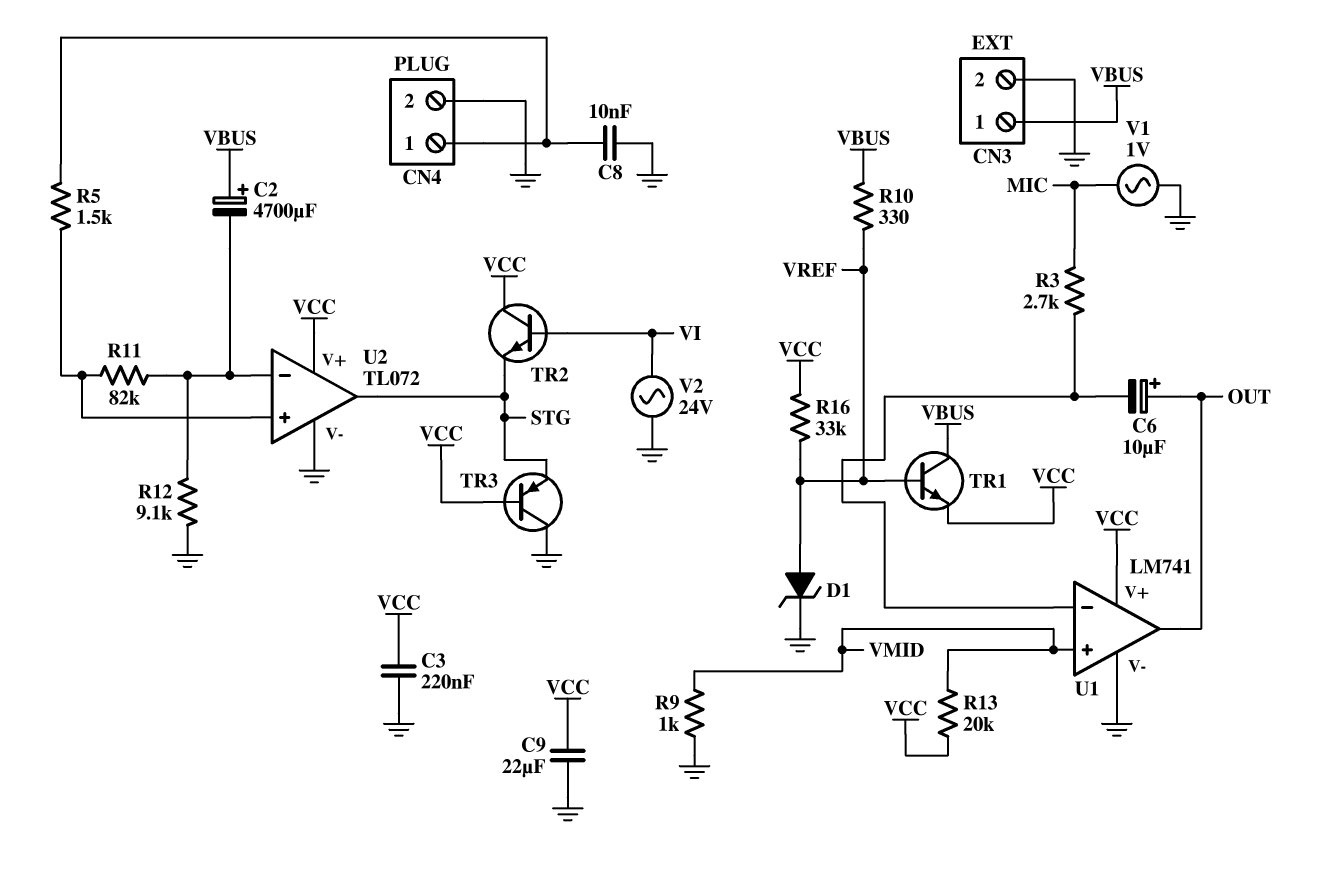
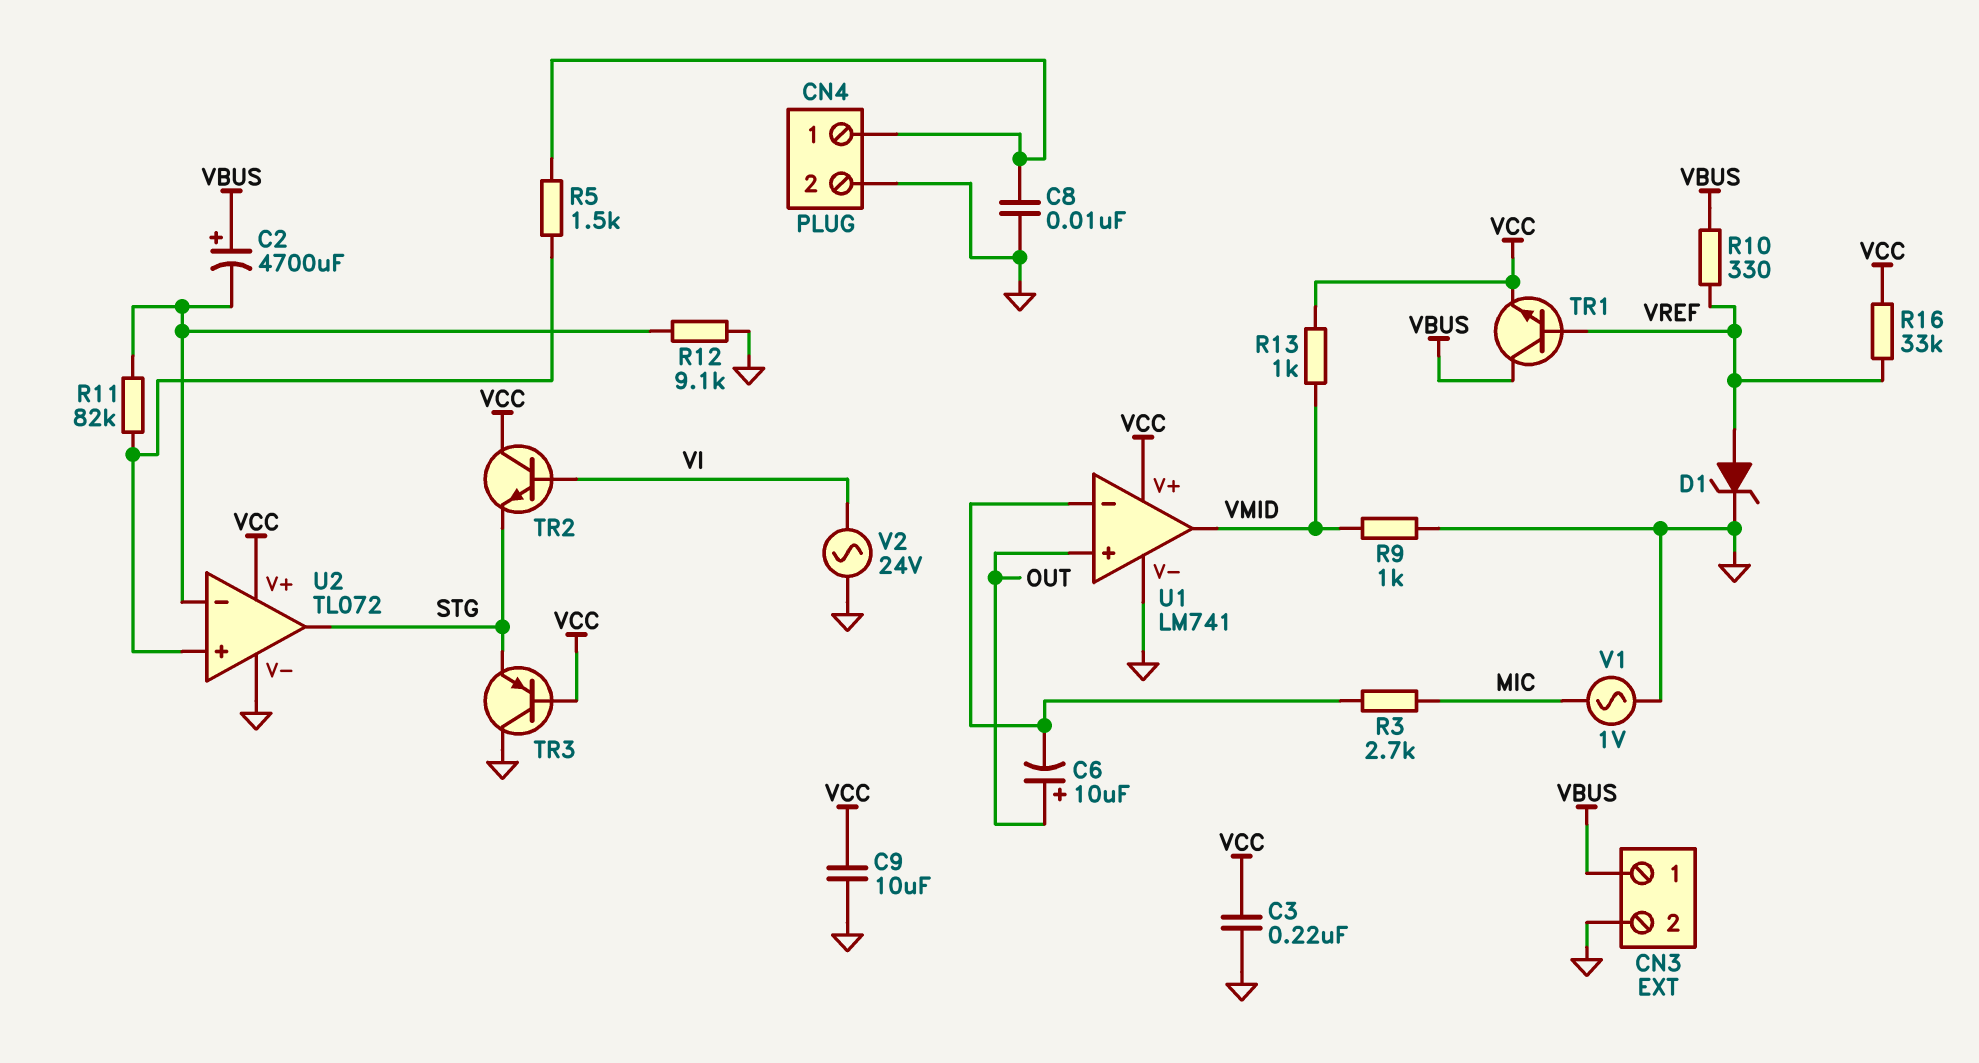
C9: 22uF (GND, VCC) -> 10uF (GND, VCC)
R13: 20k (VCC, VMID) -> 1k (VCC, VMID)
U1 pin in+: VMID -> OUT
U1 pin out: OUT -> VMID

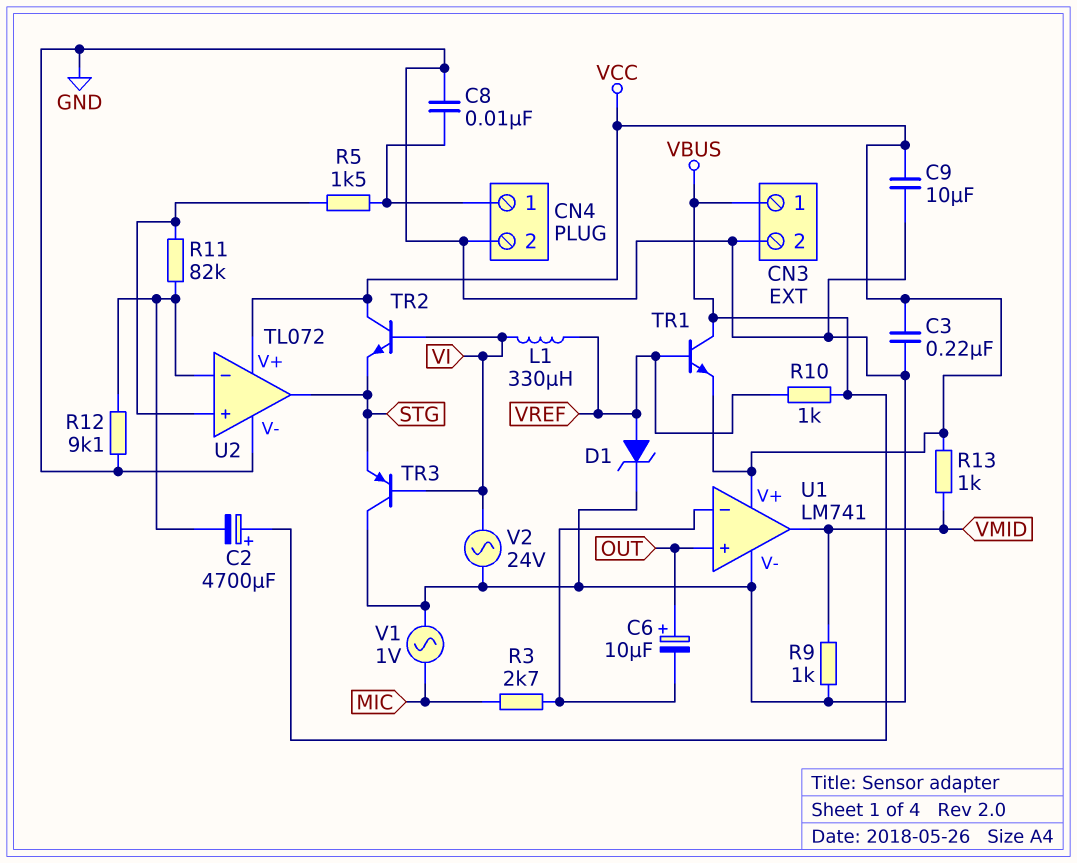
L1: none -> 330uH (VI, VREF)
R10: 330 (VBUS, VREF) -> 1k (VBUS, VREF)
R16: 33k (VCC, VREF) -> none
TR3: PNP (B VCC, C GND, E STG) -> PNP (B VI, C GND, E STG)

